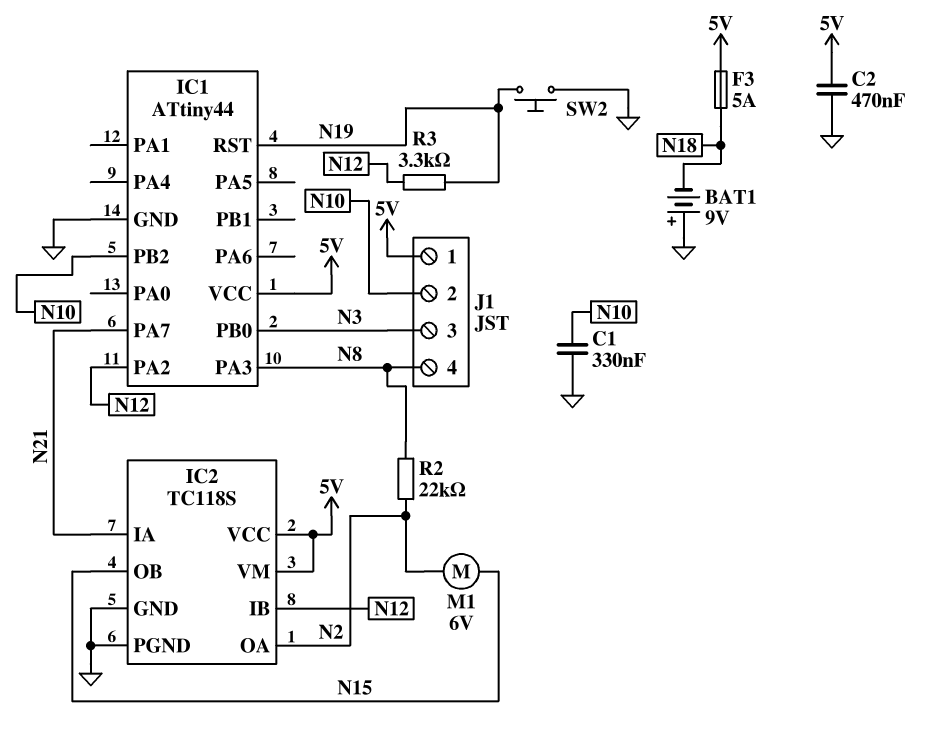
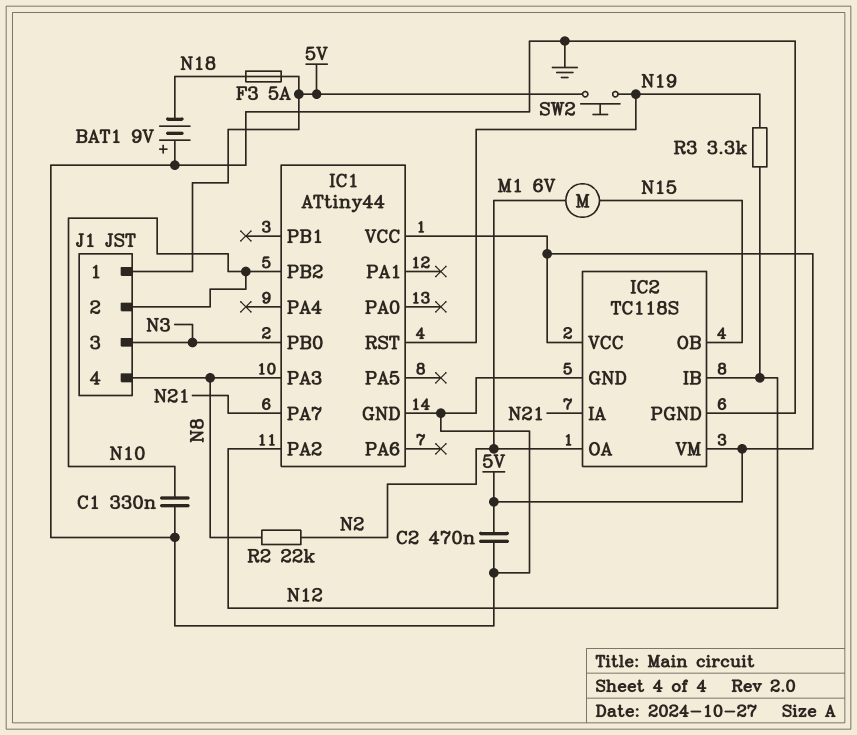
SW2: button (GND, N19) -> button (5V, N19)

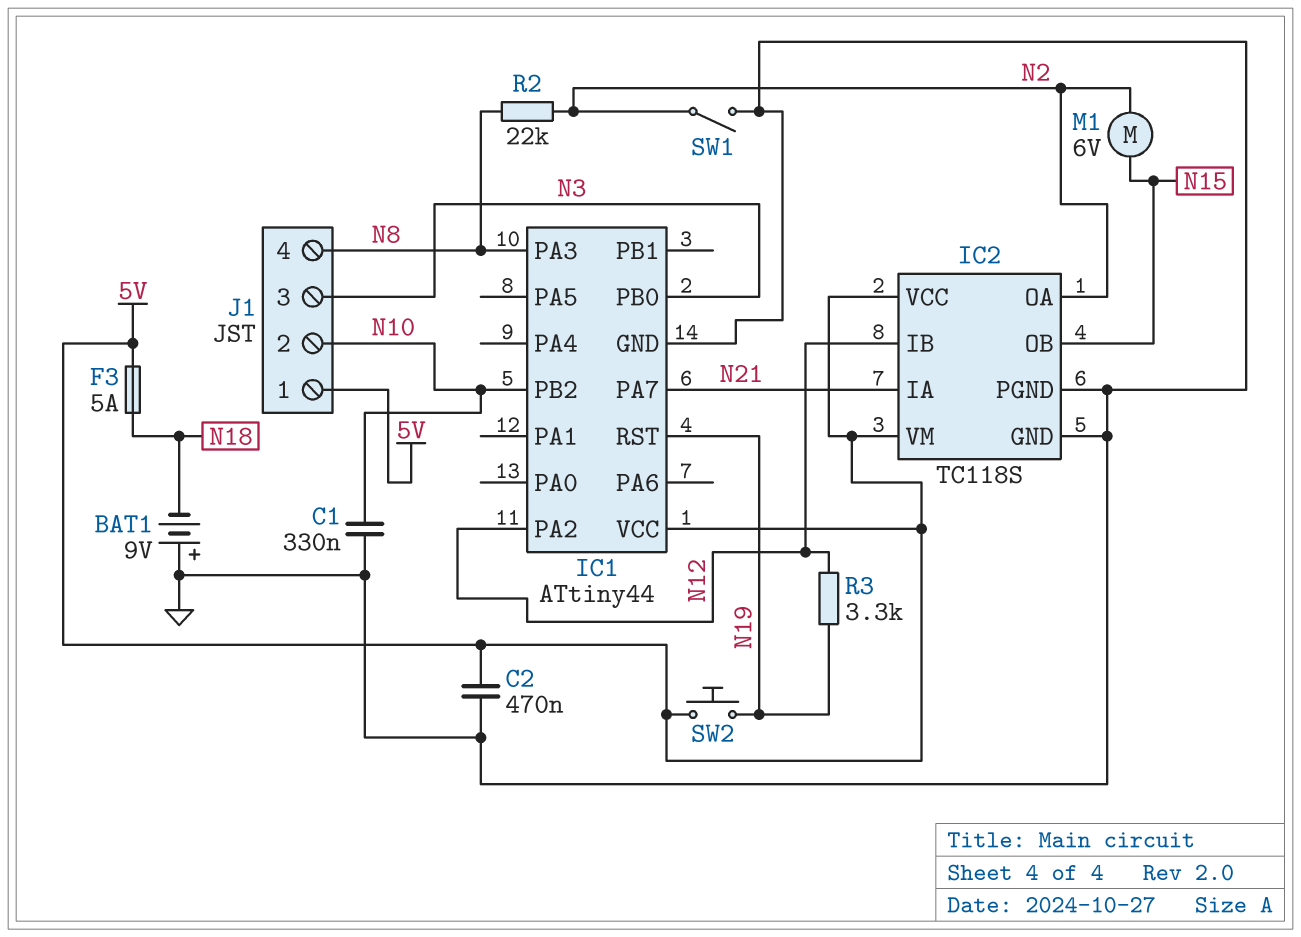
SW1: none -> switch (GND, N2)

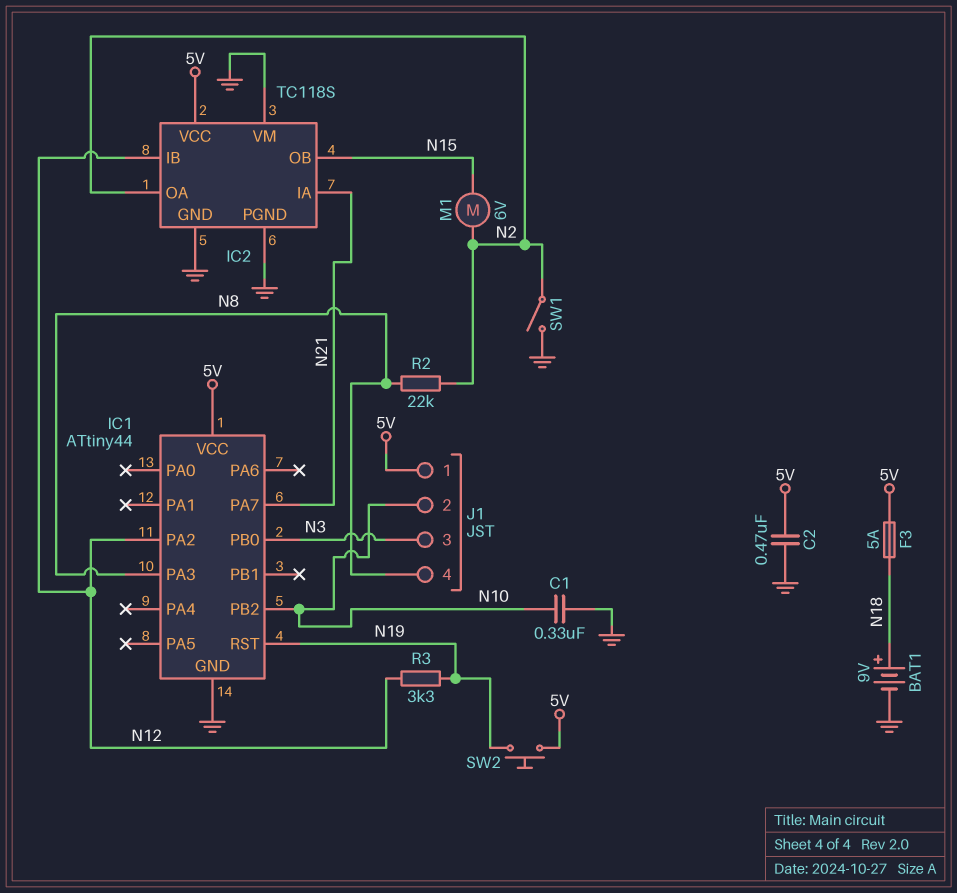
BAT1: 9V (plus GND, minus N18) -> 9V (plus N18, minus GND)
IC2 pin VM: 5V -> GND

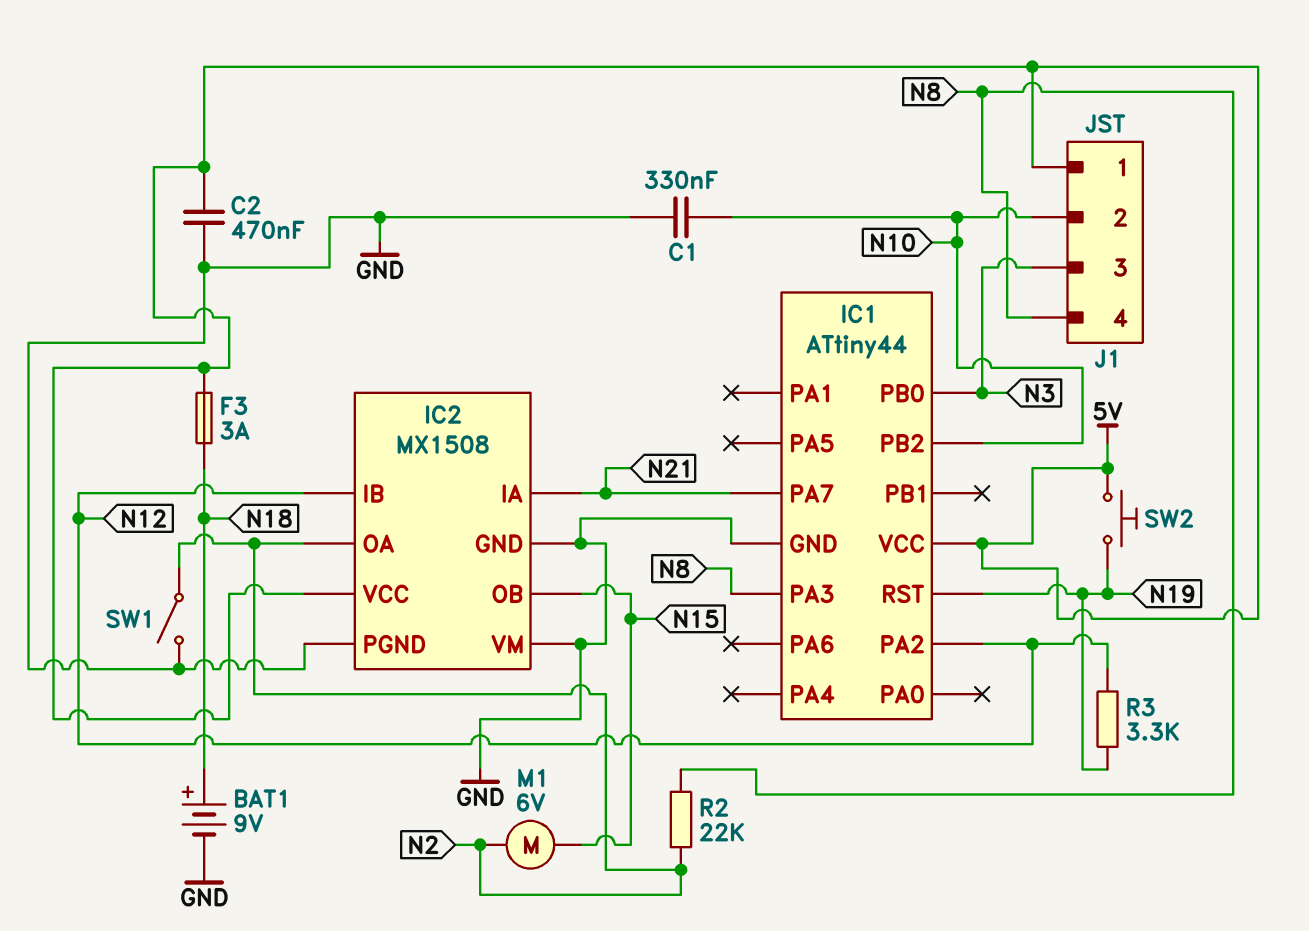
F3: 5A (5V, N18) -> 3A (5V, N18)
IC2: TC118S -> MX1508

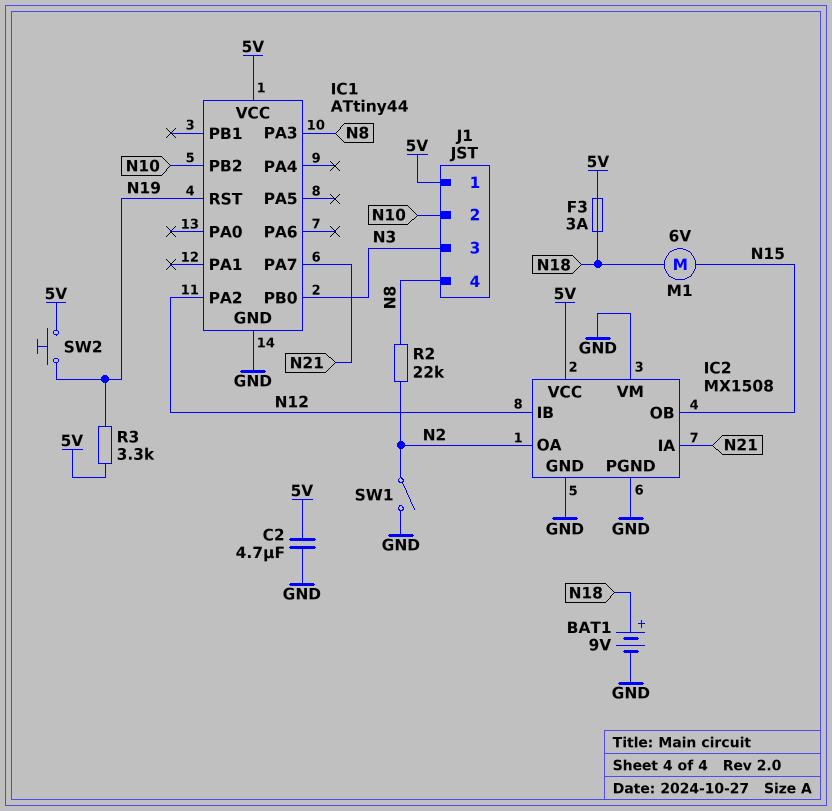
C1: 330nF (GND, N10) -> none
C2: 470nF (5V, GND) -> 4.7uF (5V, GND)
M1: motor 6V (N2, N15) -> motor 6V (N15, N18)
R3: 3.3k (N12, N19) -> 3.3k (5V, N19)

